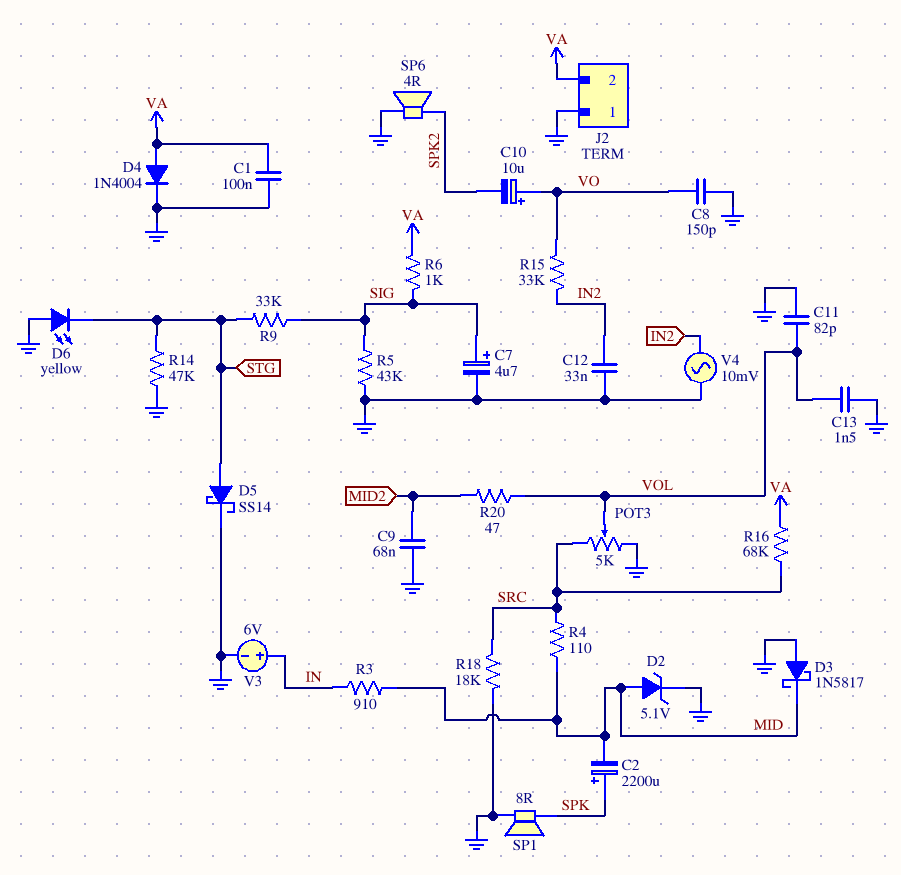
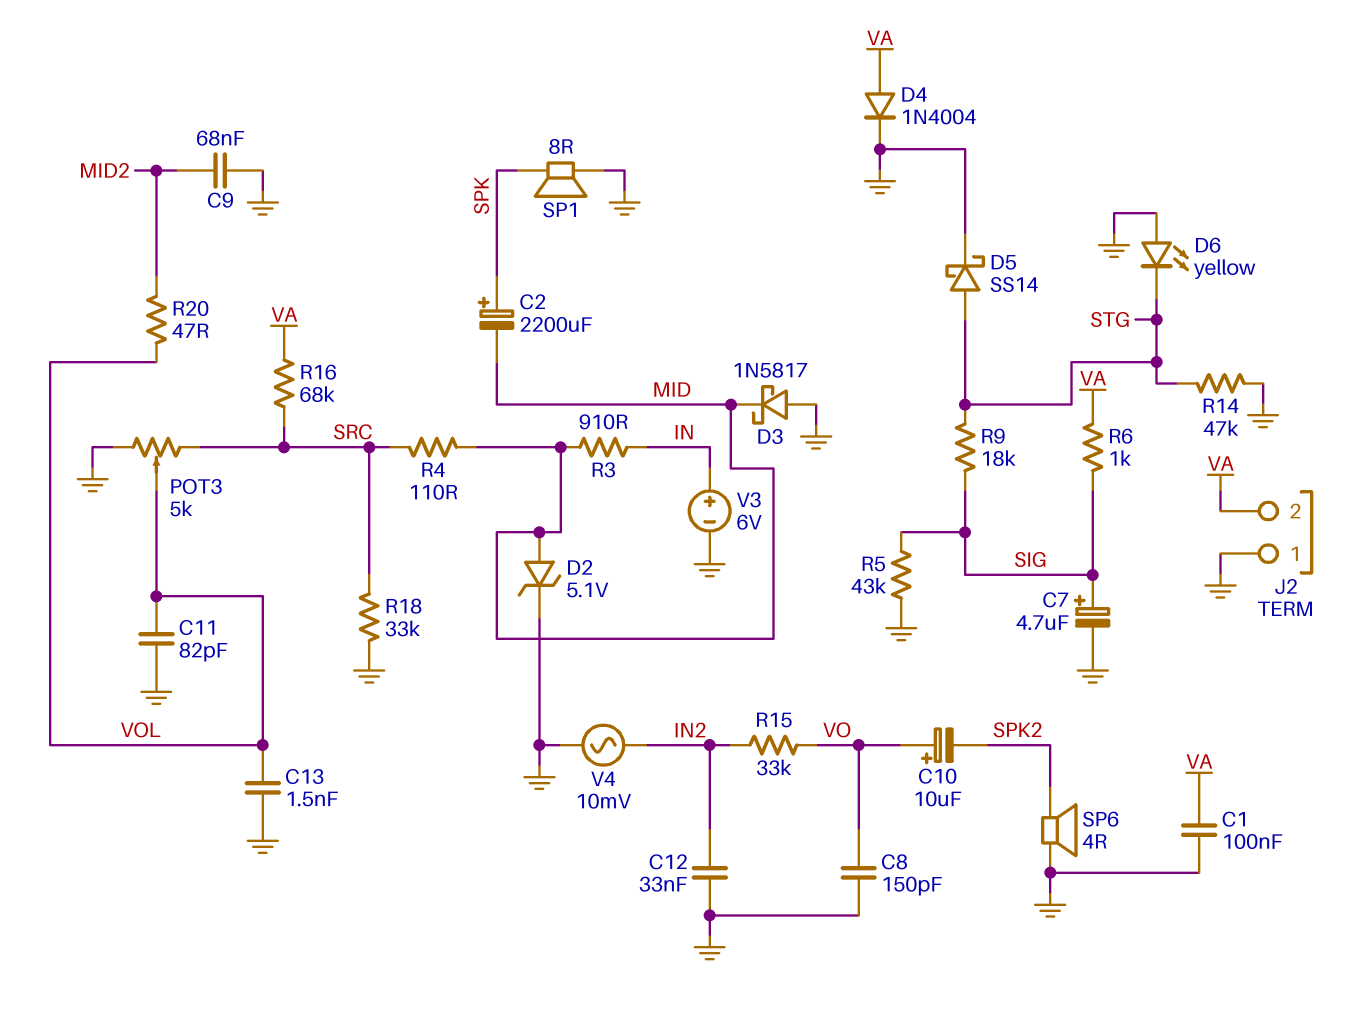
R9: 33k (SIG, STG) -> 18k (SIG, STG)
R18: 18k (GND, SRC) -> 33k (GND, SRC)

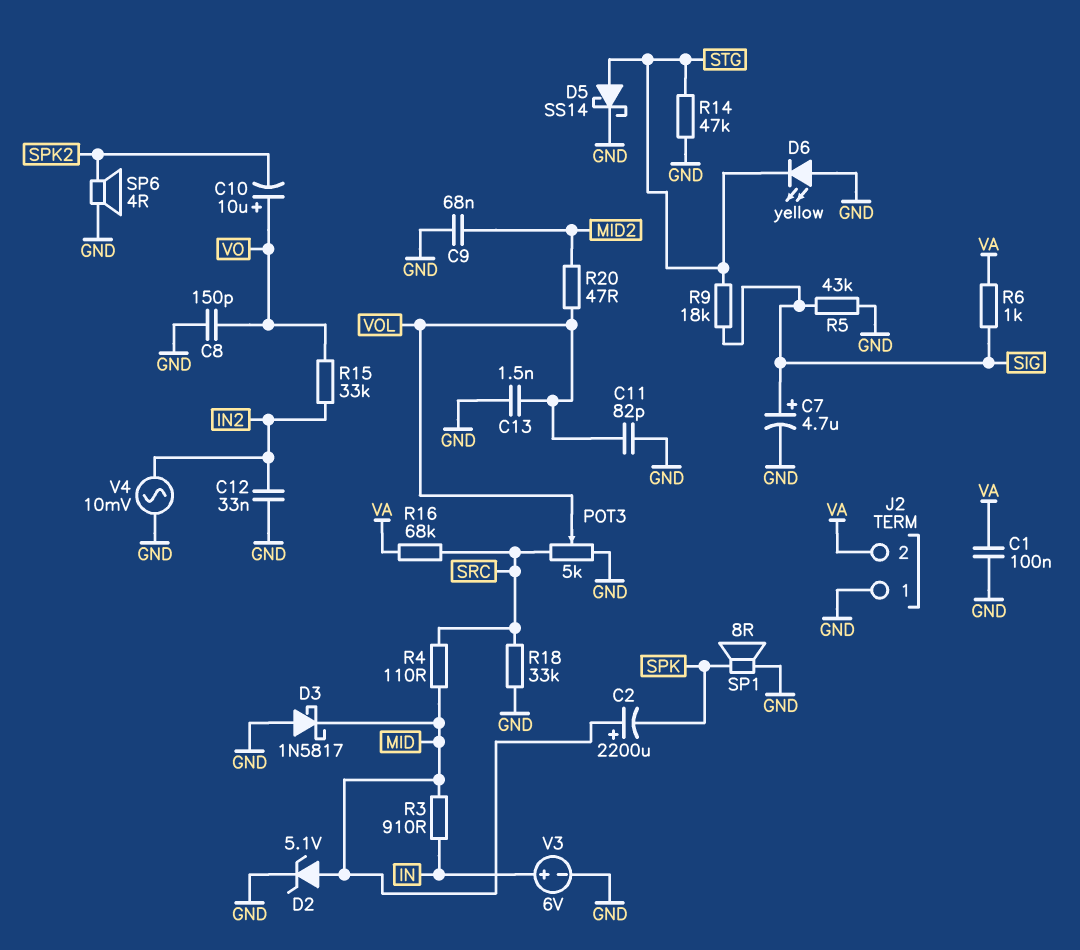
C2: 2200uF (plus SPK, minus MID) -> 2200uF (plus MID, minus SPK)
D4: diode 1N4004 (A VA, K GND) -> none

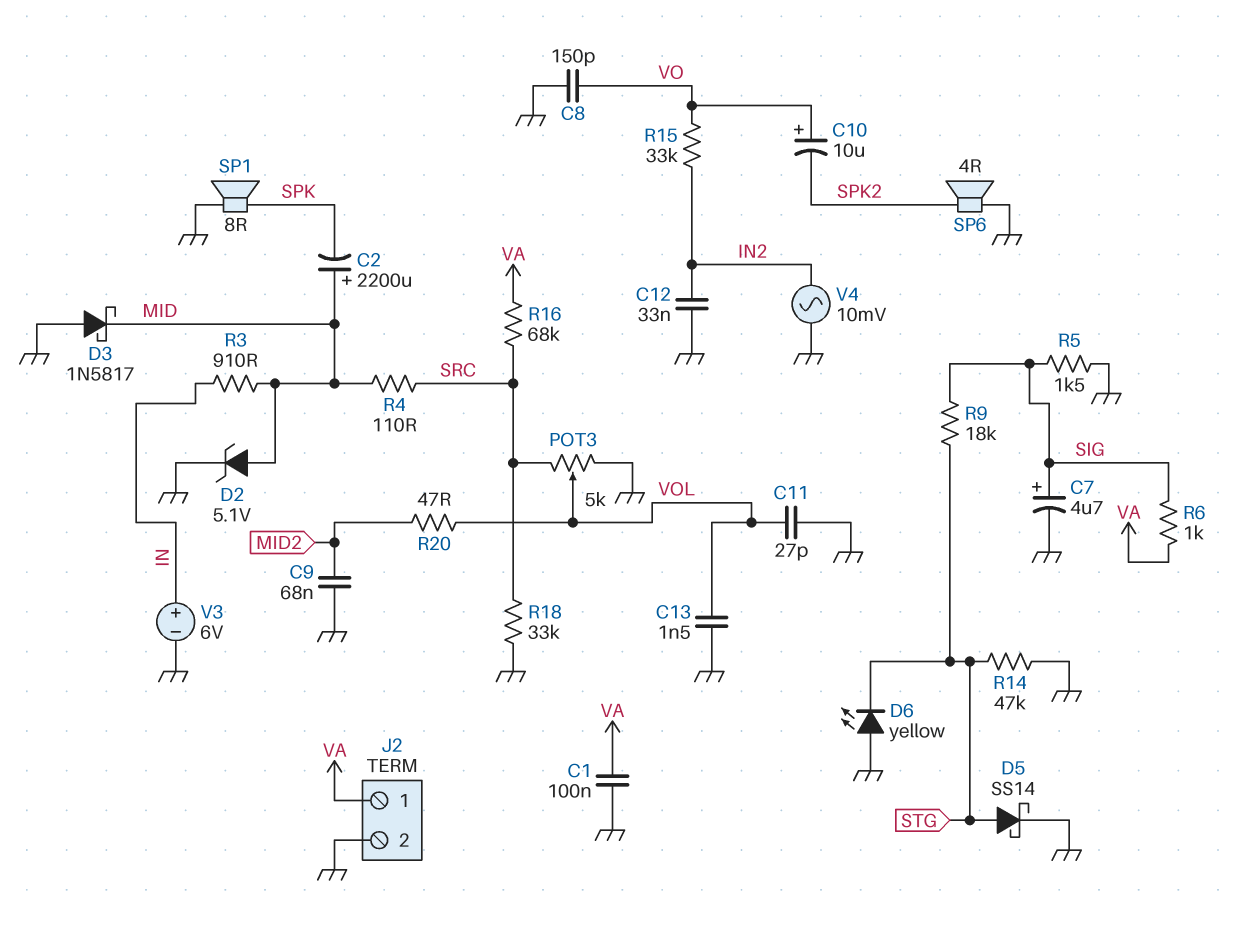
C11: 82pF (GND, VOL) -> 27pF (GND, VOL)
J2 pin 1: GND -> VA
J2 pin 2: VA -> GND
R5: 43k (GND, SIG) -> 1.5k (GND, SIG)

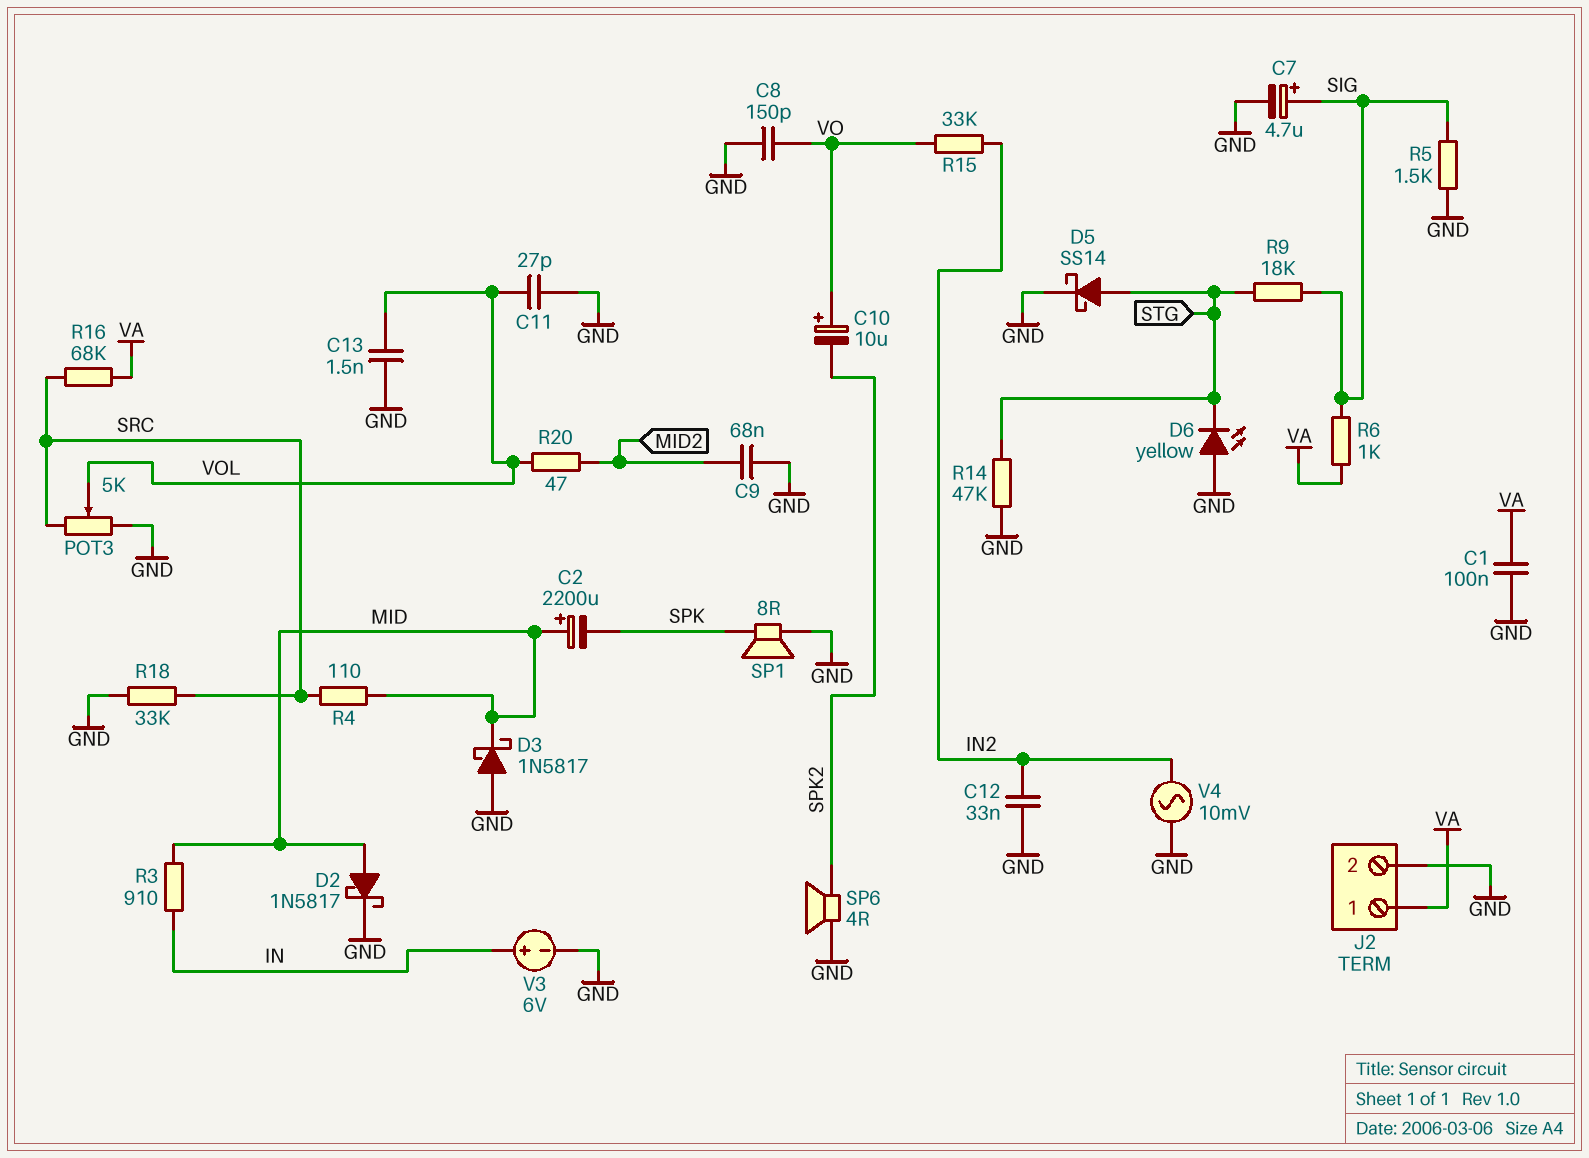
D2: zener 5.1V (A MID, K GND) -> schottky 1N5817 (A MID, K GND)

